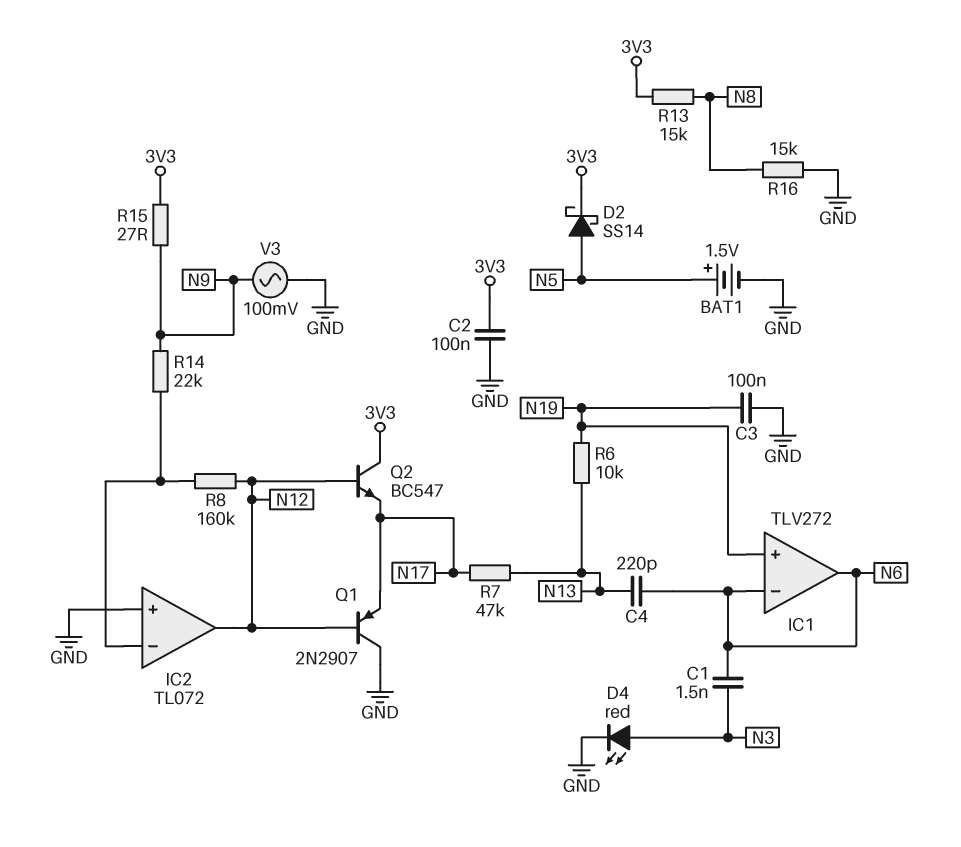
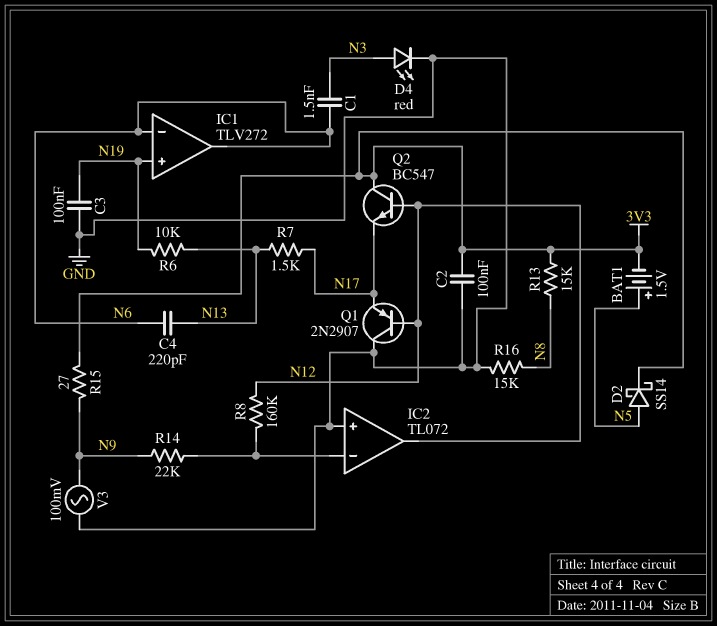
BAT1: 1.5V (plus N5, minus GND) -> 1.5V (plus N5, minus 3V3)
R7: 47k (N13, N17) -> 1.5k (N13, N17)

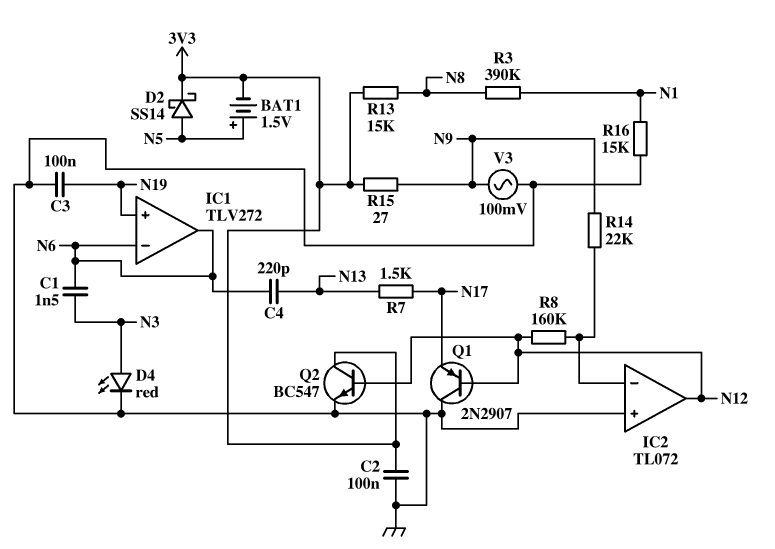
Q2: NPN BC547 (B N12, C 3V3, E N17) -> NPN BC547 (B N12, C 3V3, E GND)
R3: none -> 390k (N1, N8)
R6: 10k (N13, N19) -> none
R16: 15k (GND, N8) -> 15k (GND, N1)

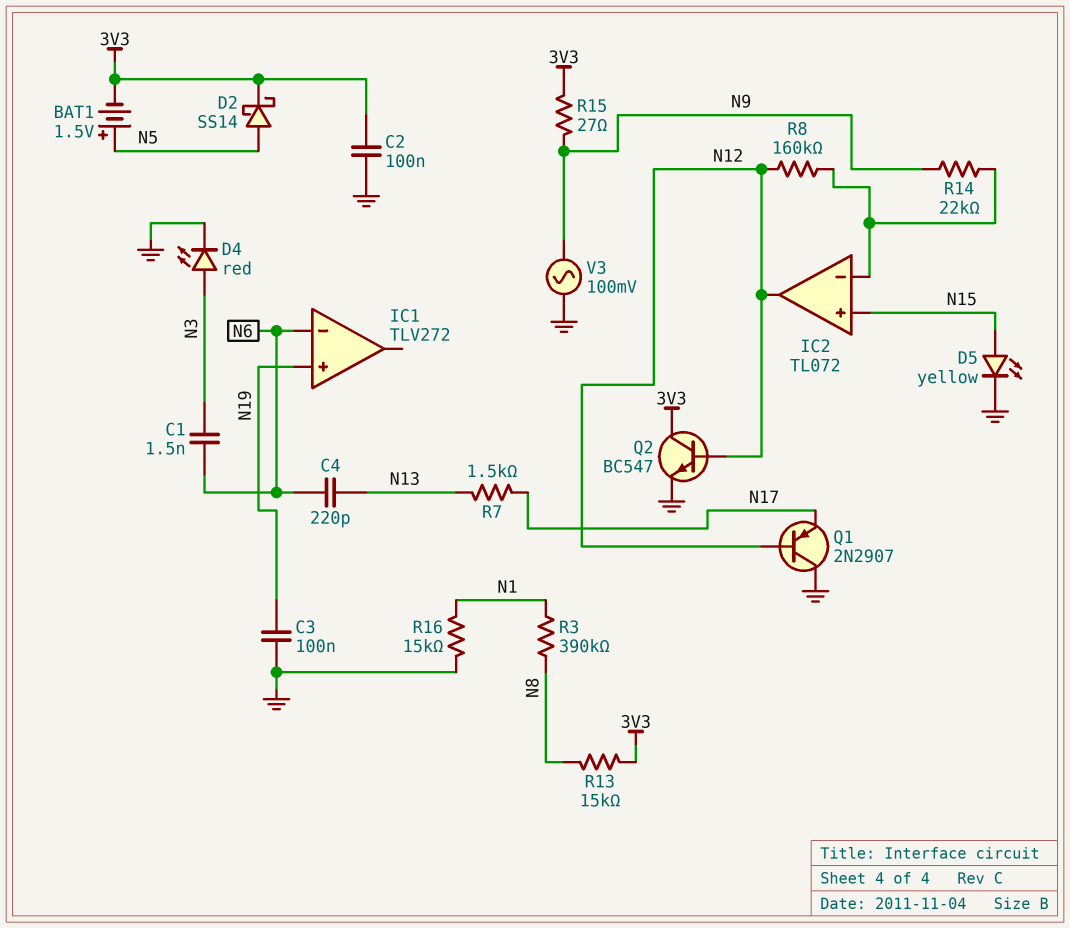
D5: none -> LED yellow (A N15, K GND)
IC1 pin out: N6 -> none
IC2 pin in+: GND -> N15

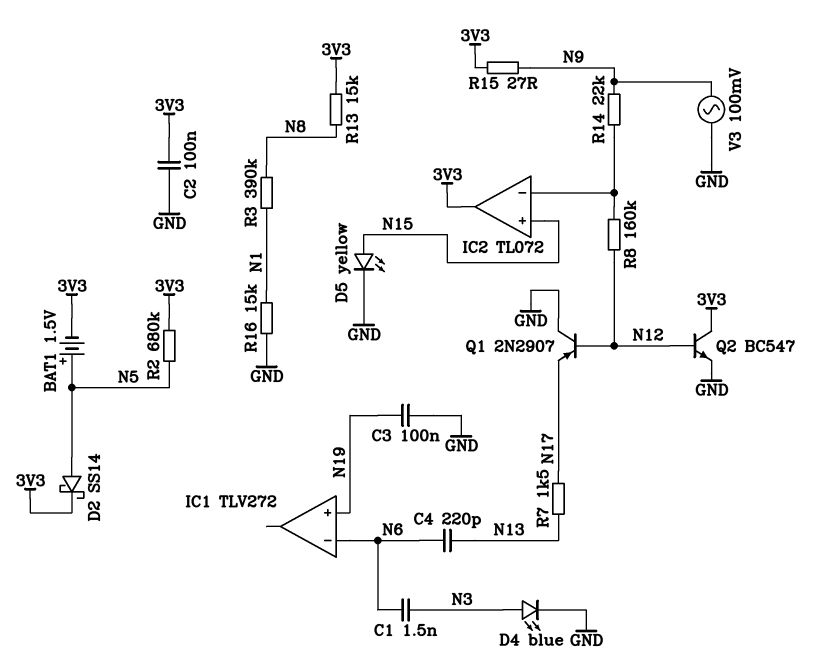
D4: LED red (A N3, K GND) -> LED blue (A N3, K GND)
IC2 pin out: N12 -> 3V3
R2: none -> 680k (3V3, N5)

